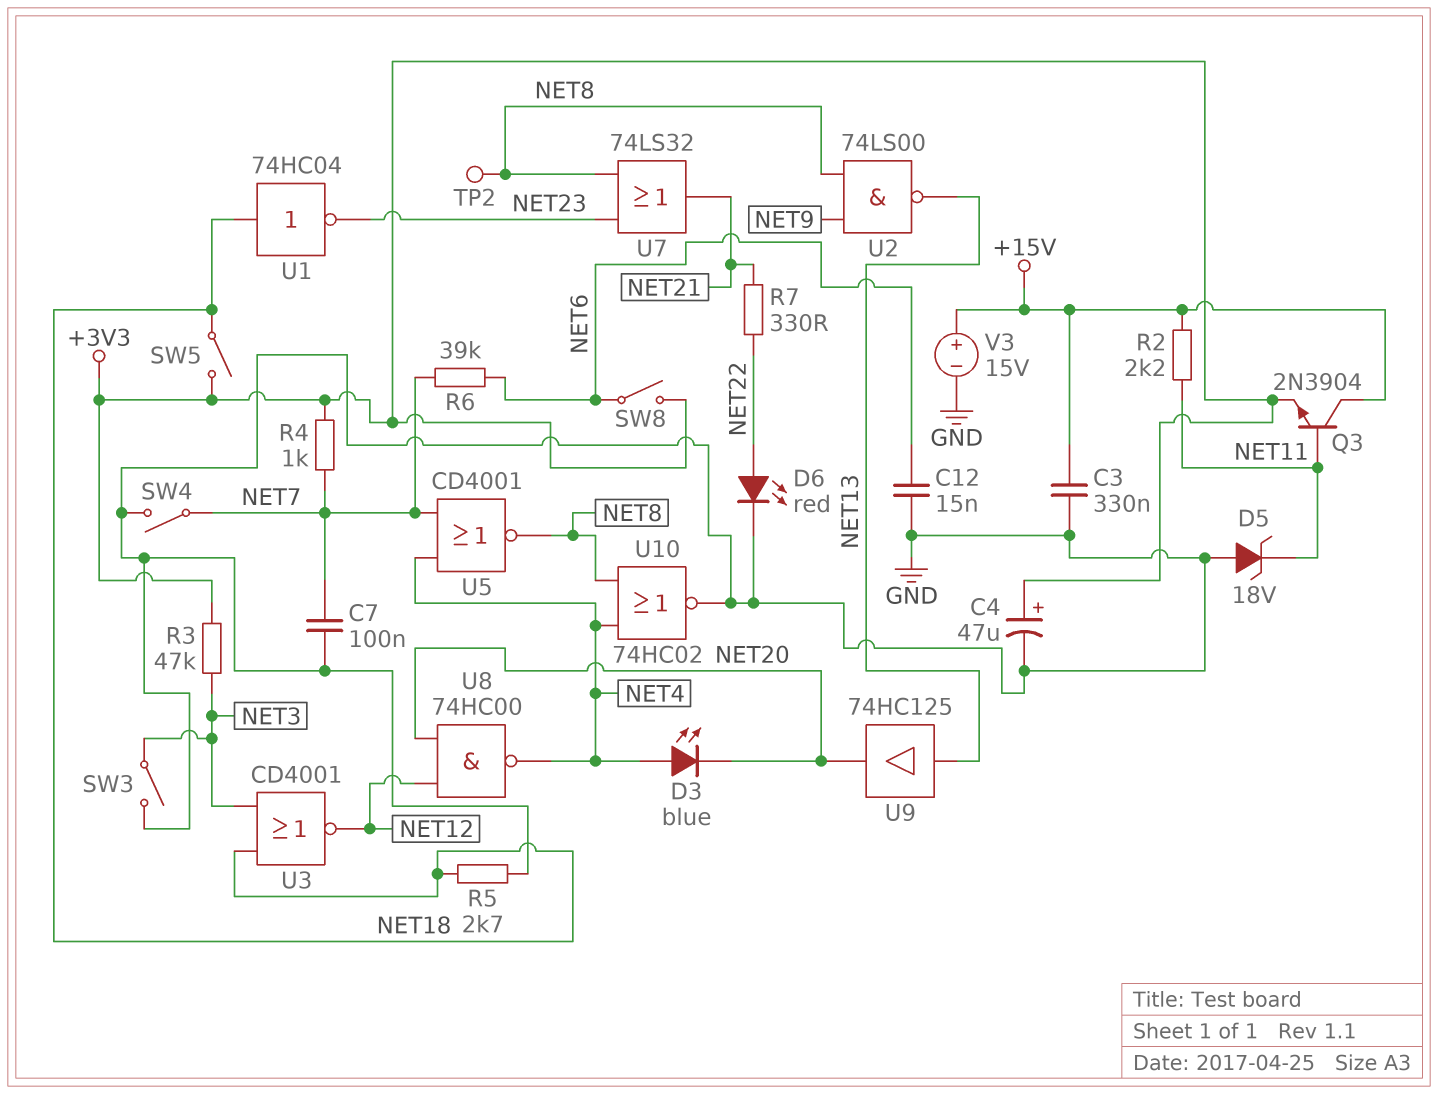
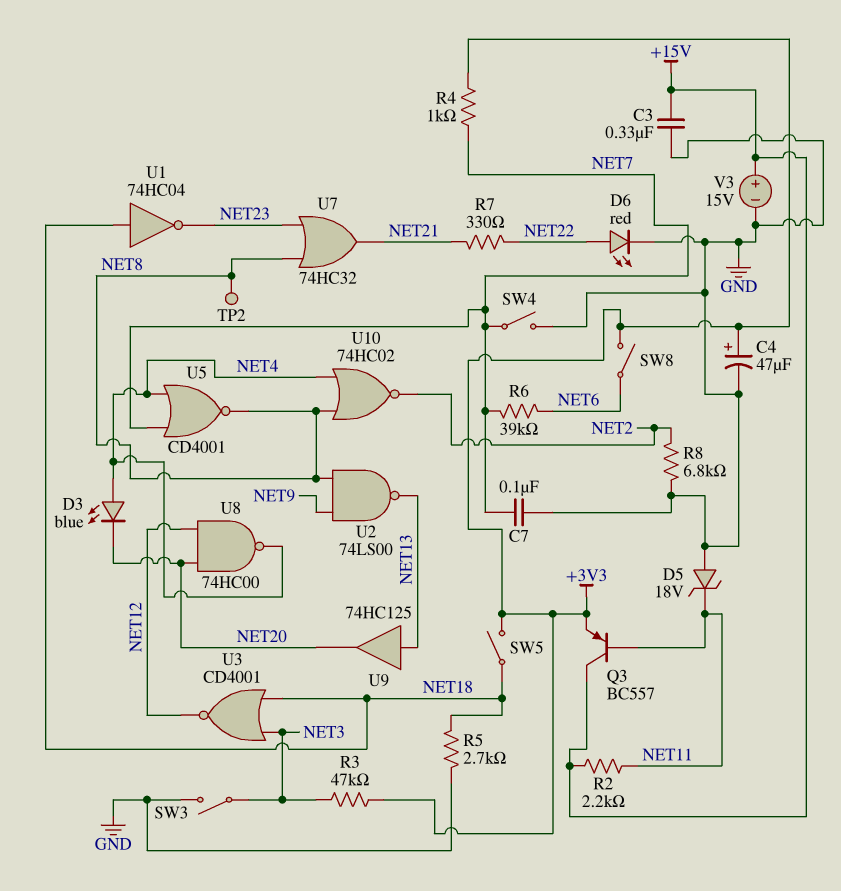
C12: 15nF (GND, NET6) -> none
Q3: NPN 2N3904 (B NET11, C +15V, E +3V3) -> PNP BC557 (B NET11, C +15V, E +3V3)
R8: none -> 6.8k (GND, NET2)
U7: OR 74LS32 (in NET8, in NET23, out NET21) -> OR 74HC32 (in NET8, in NET23, out NET21)
U10: NOR 74HC02 (in NET4, in NET8, out GND) -> NOR 74HC02 (in NET4, in NET8, out NET2)

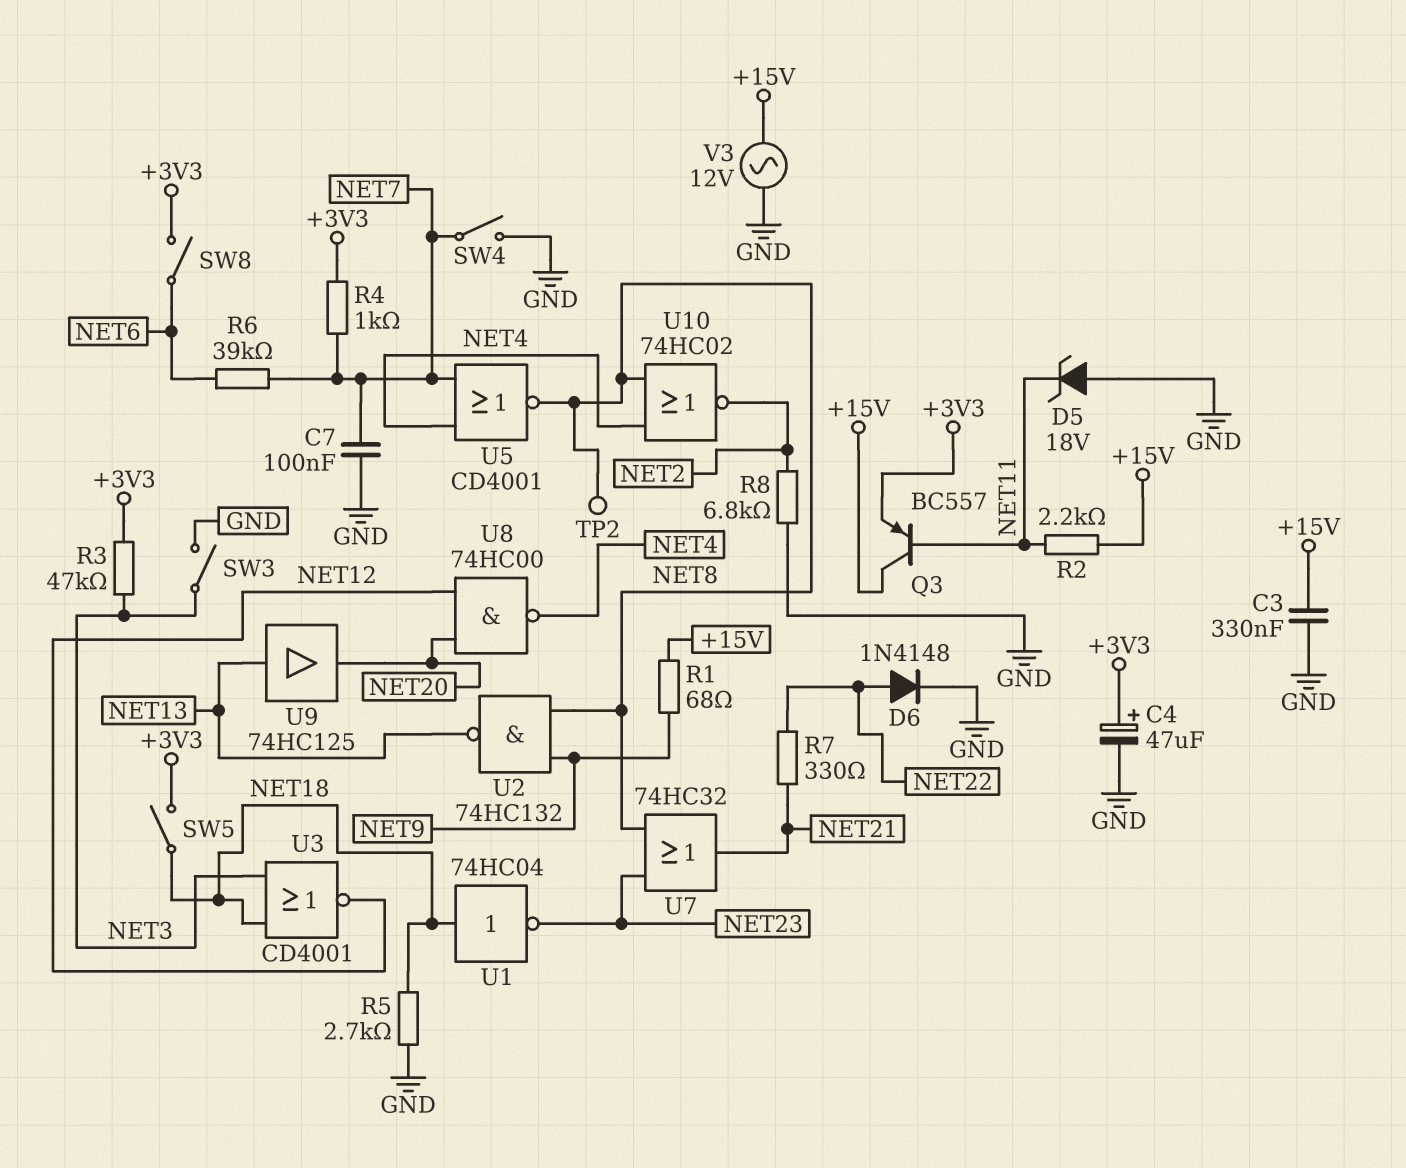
D3: LED blue (A NET4, K NET20) -> none
D6: LED red (A NET22, K GND) -> diode 1N4148 (A NET22, K GND)
R1: none -> 68 (+15V, NET9)
U2: NAND 74LS00 (in NET8, in NET9, out NET13) -> NAND 74HC132 (in NET8, in NET9, out NET13)
V3: 15V (plus +15V, minus GND) -> AC 12V (+15V, GND)

